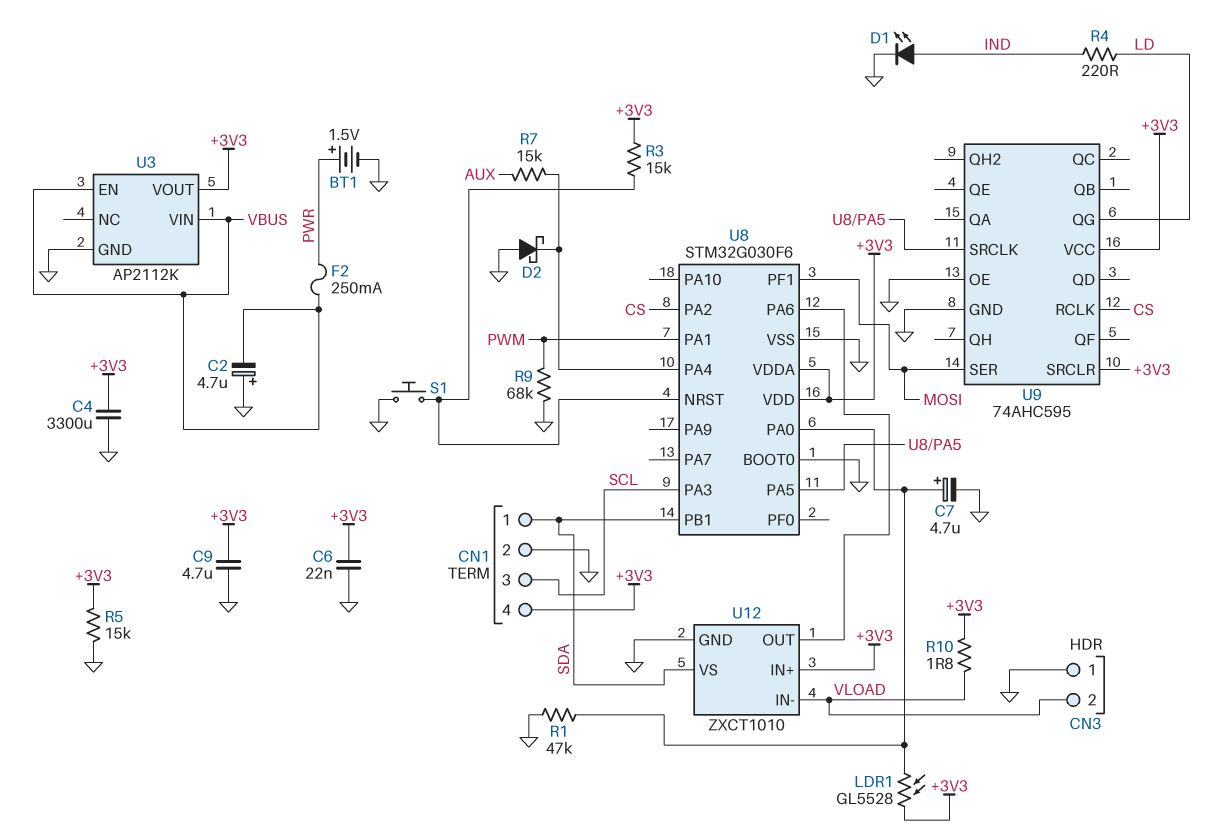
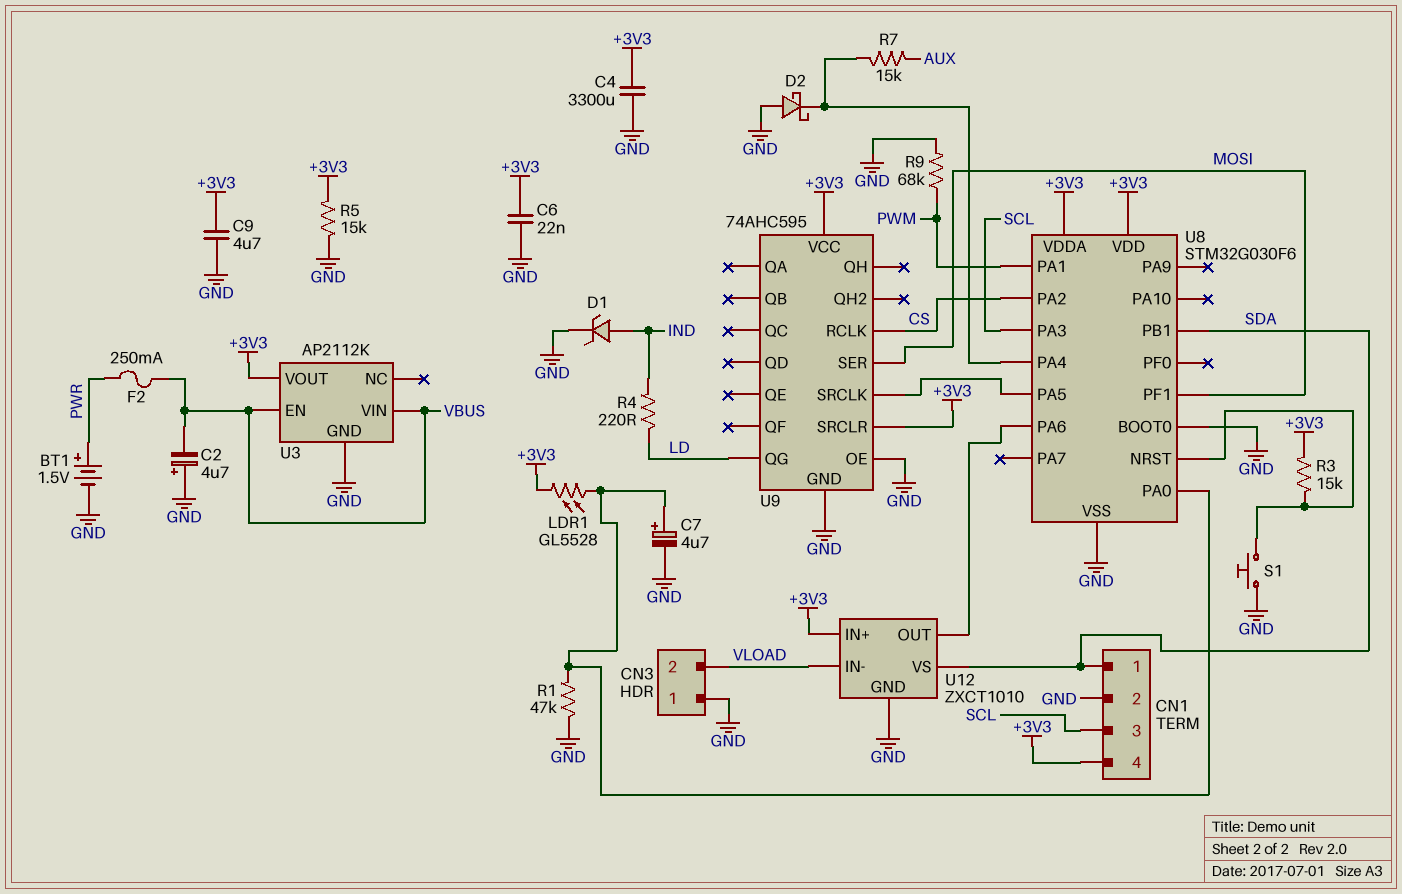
D1: LED (A IND, K GND) -> zener (A IND, K GND)
R10: 1.8 (+3V3, VLOAD) -> none

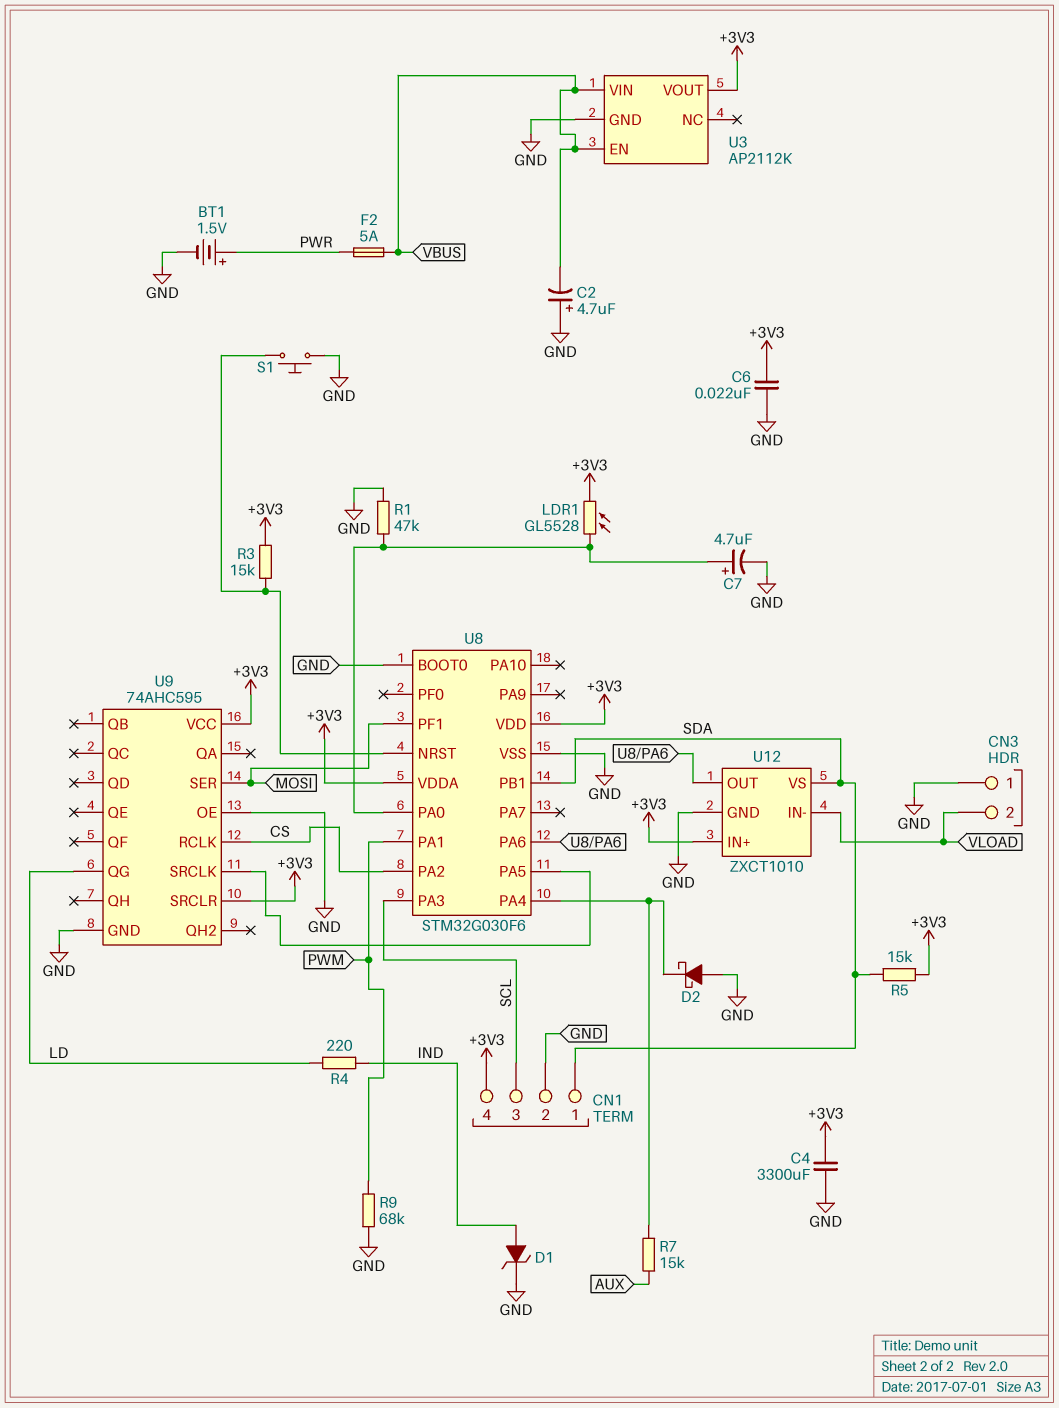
C9: 4.7uF (+3V3, GND) -> none
F2: 250mA (PWR, VBUS) -> 5A (PWR, VBUS)
R5: 15k (+3V3, GND) -> 15k (+3V3, SDA)

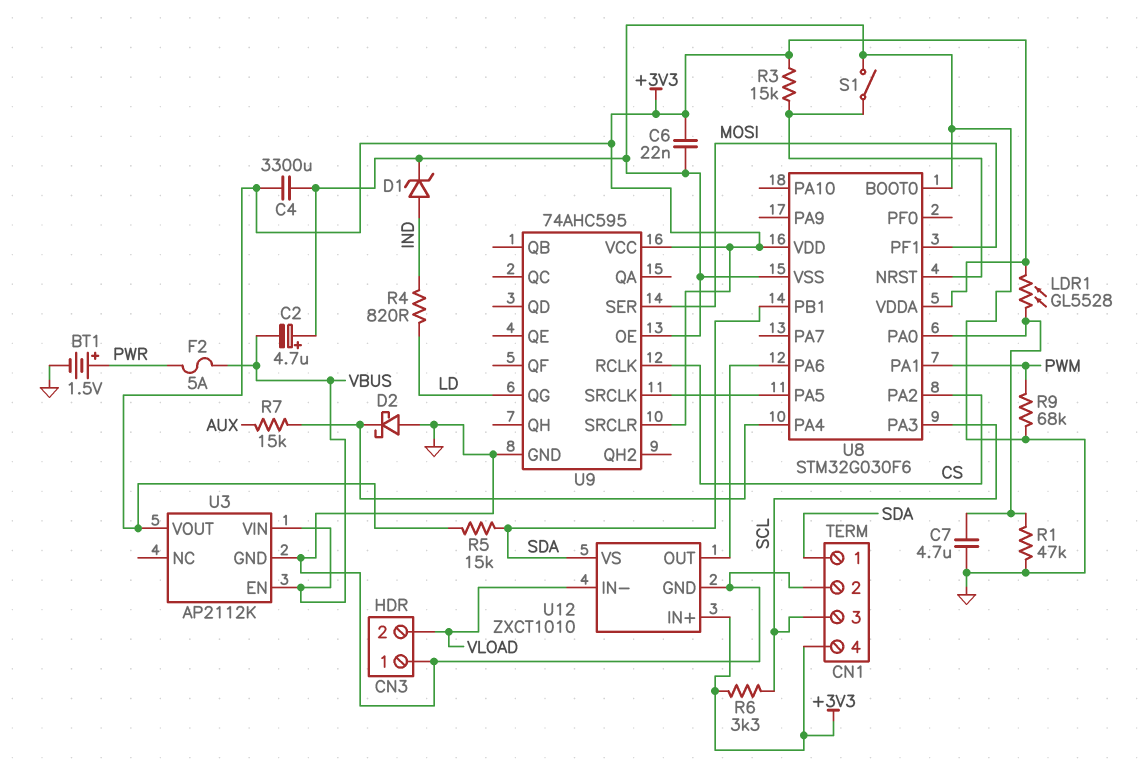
C7: 4.7uF (plus U8/PA0, minus GND) -> 4.7uF (GND, U8/PA0)
R4: 220 (IND, LD) -> 820 (IND, LD)
R6: none -> 3.3k (+3V3, SCL)
S1: button (GND, U8/NRST) -> switch (GND, U8/NRST)

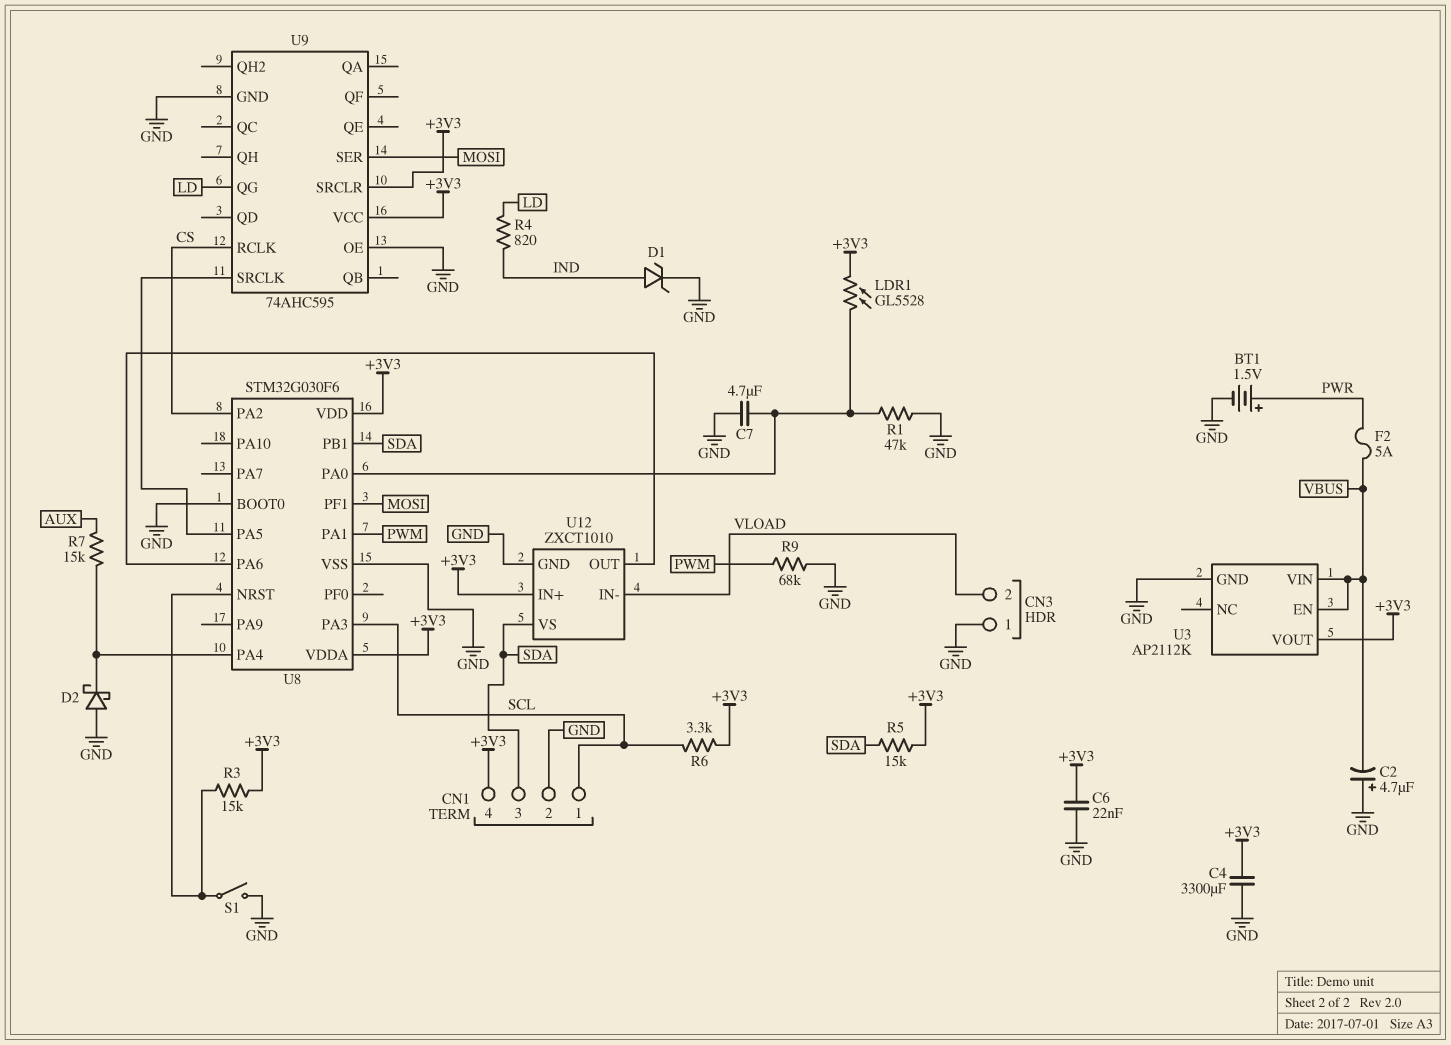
CN1 pin 1: SDA -> SCL
CN1 pin 3: SCL -> SDA

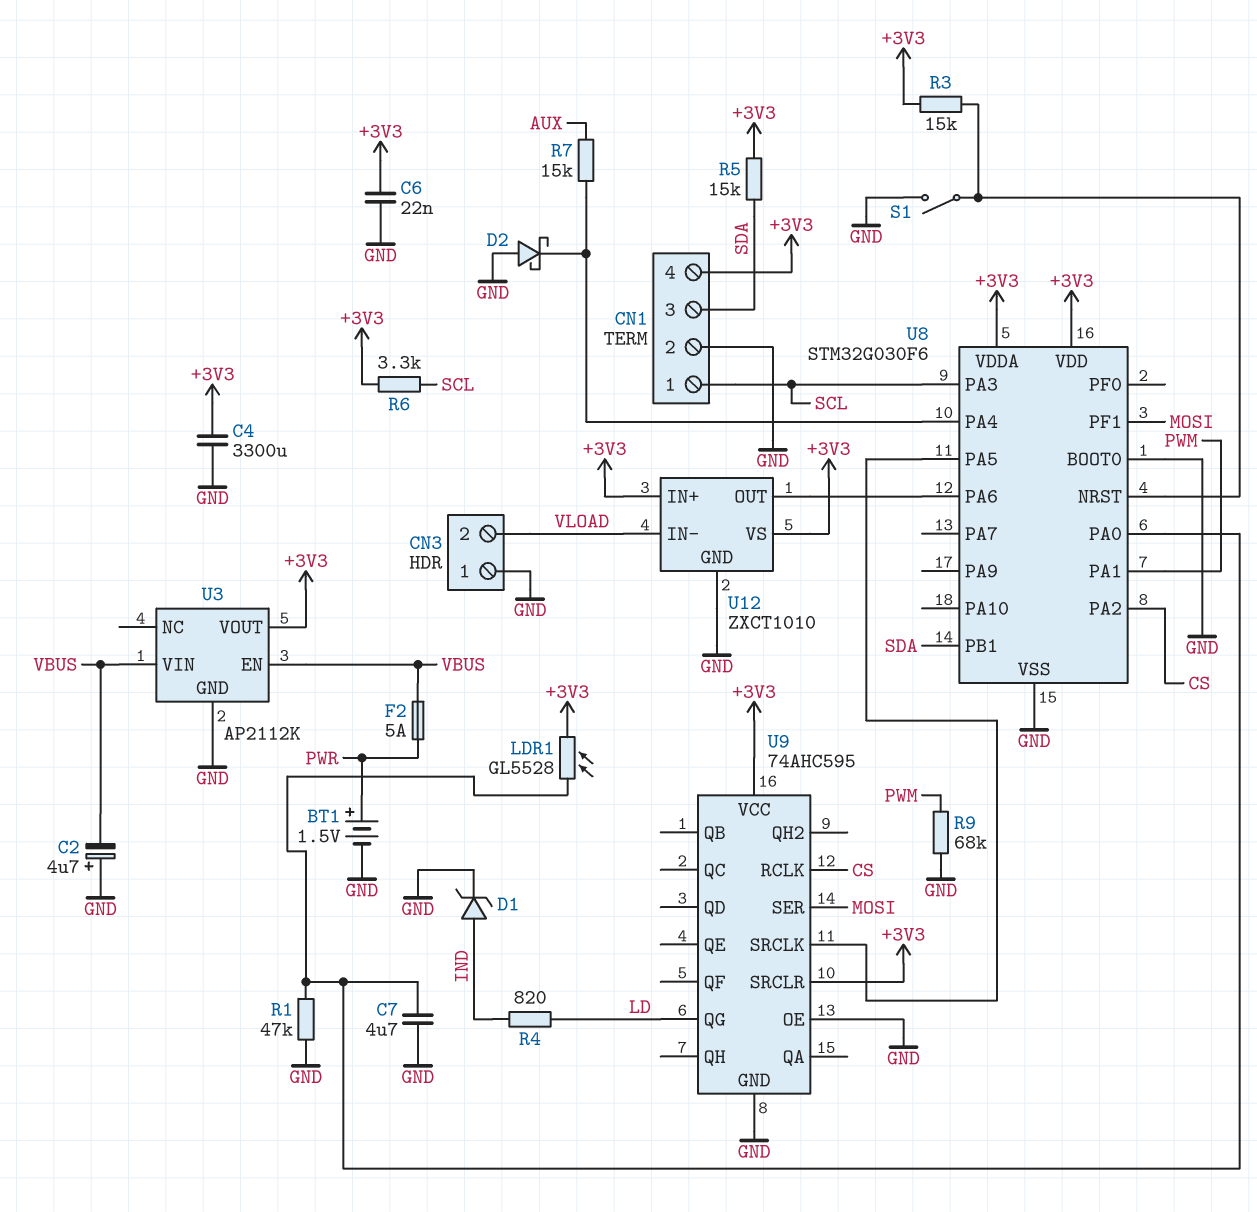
U12 pin VS: SDA -> +3V3

